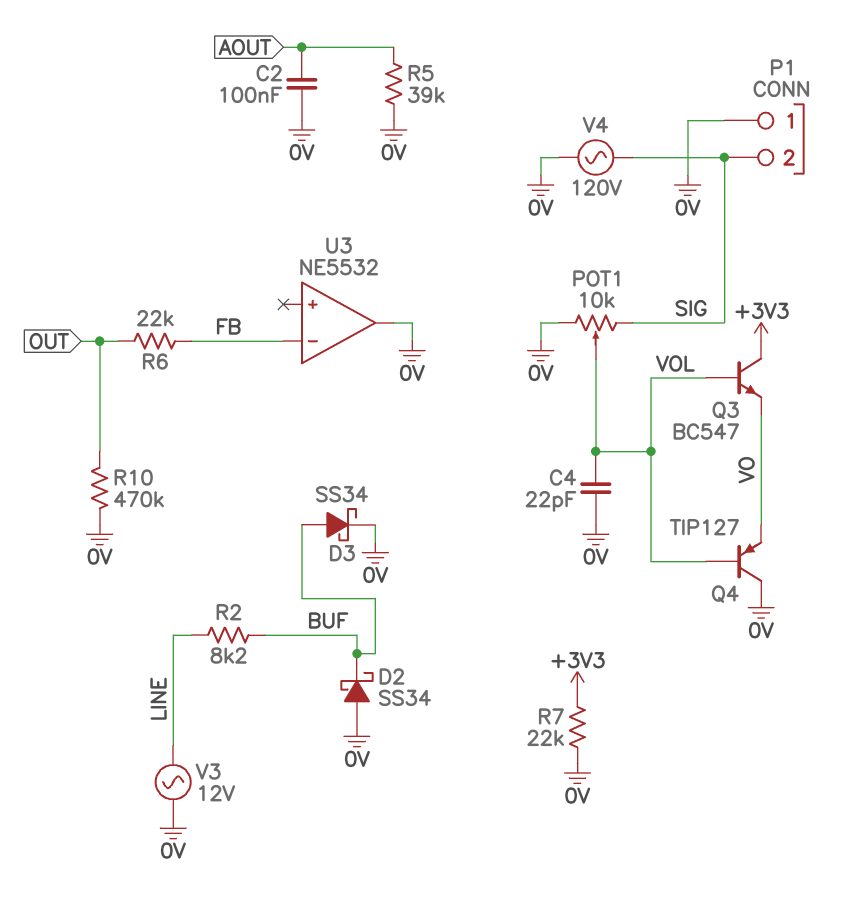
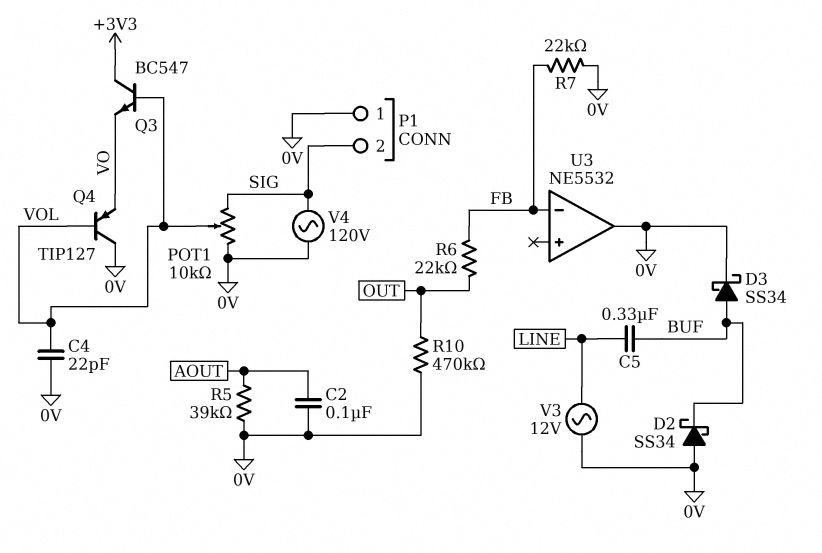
C5: none -> 330nF (BUF, LINE)
R2: 8.2k (BUF, LINE) -> none
R7: 22k (+3V3, 0V) -> 22k (0V, FB)

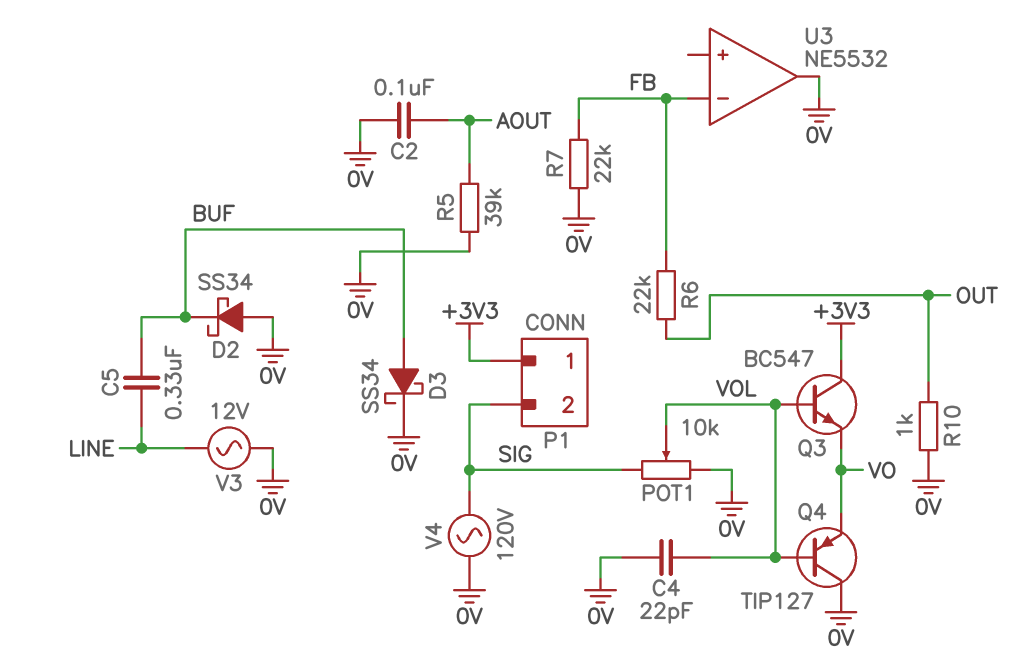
P1 pin 1: 0V -> +3V3
R10: 470k (0V, OUT) -> 1k (0V, OUT)

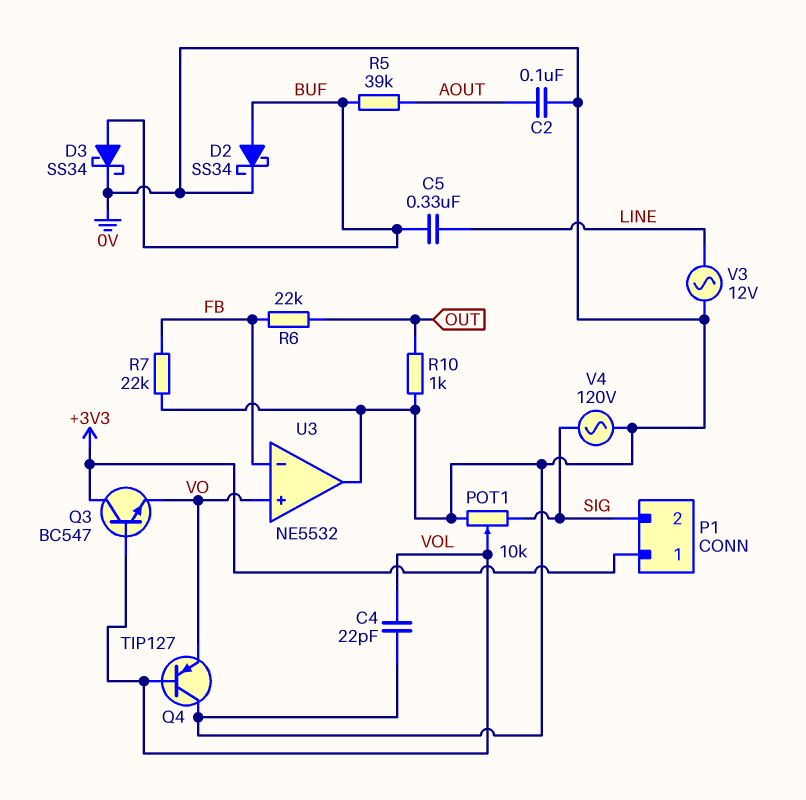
D2: schottky SS34 (A 0V, K BUF) -> schottky SS34 (A BUF, K 0V)
R5: 39k (0V, AOUT) -> 39k (AOUT, BUF)
U3 pin in+: none -> VO

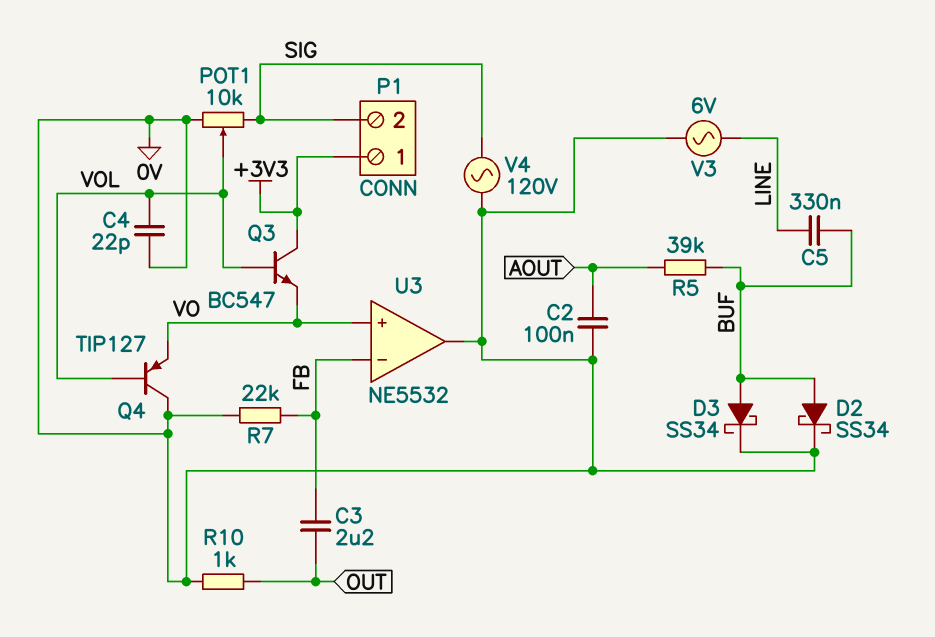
C3: none -> 2.2uF (FB, OUT)
R6: 22k (FB, OUT) -> none
V3: AC 12V (0V, LINE) -> AC 6V (0V, LINE)

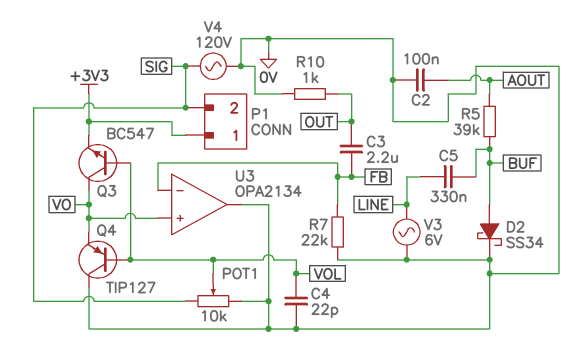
D3: schottky SS34 (A BUF, K 0V) -> none
Q3: NPN BC547 (B VOL, C +3V3, E VO) -> NPN BC547 (B VOL, C VO, E +3V3)
U3: NE5532 -> OPA2134

